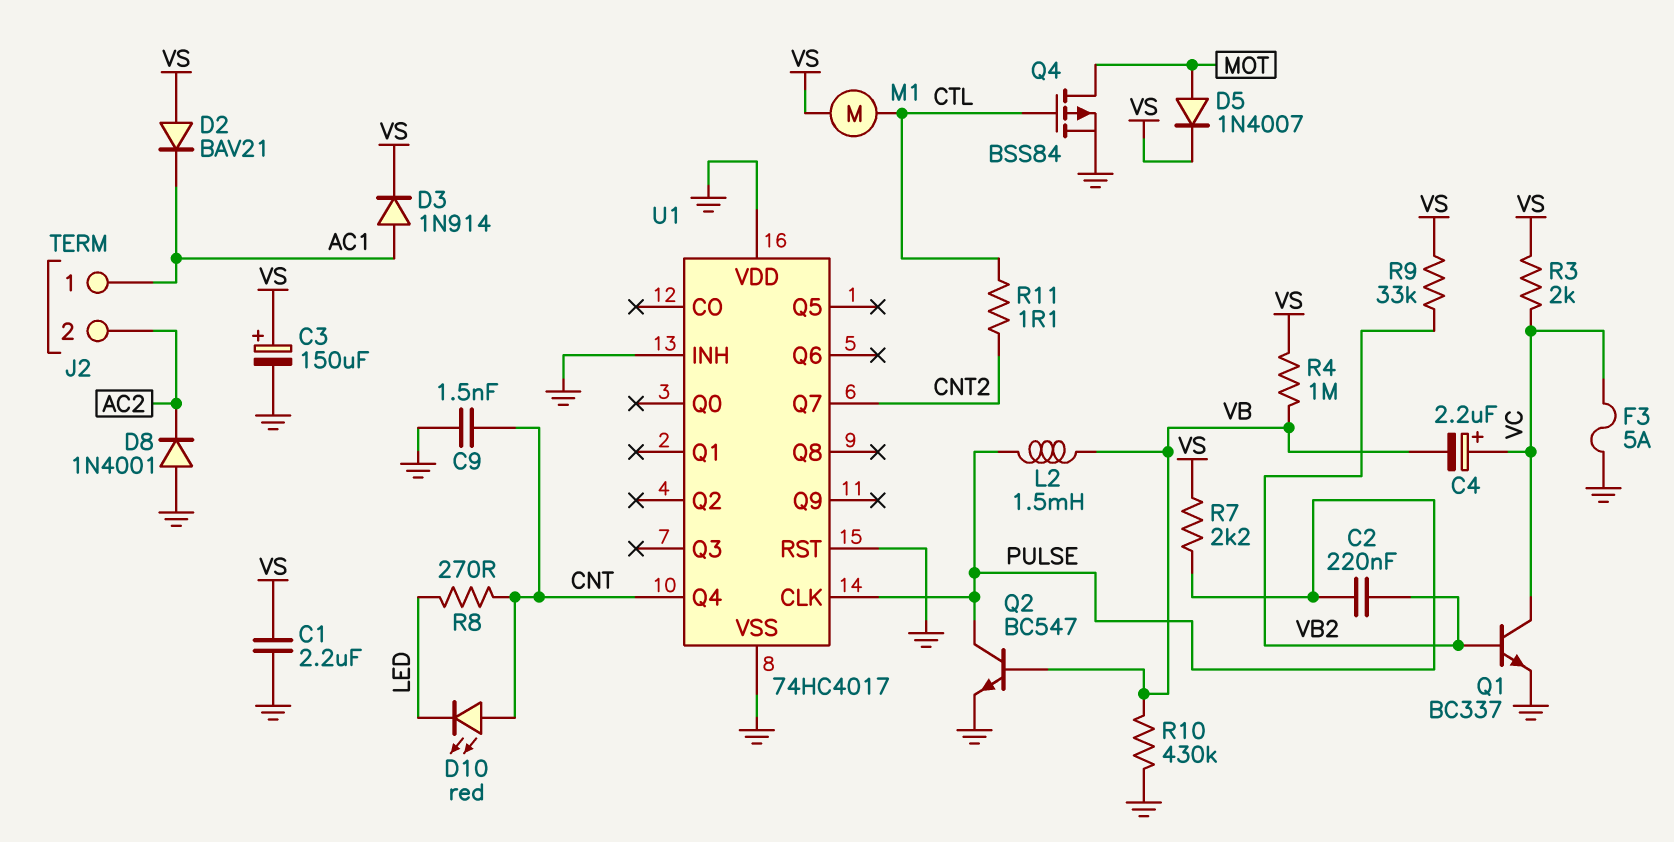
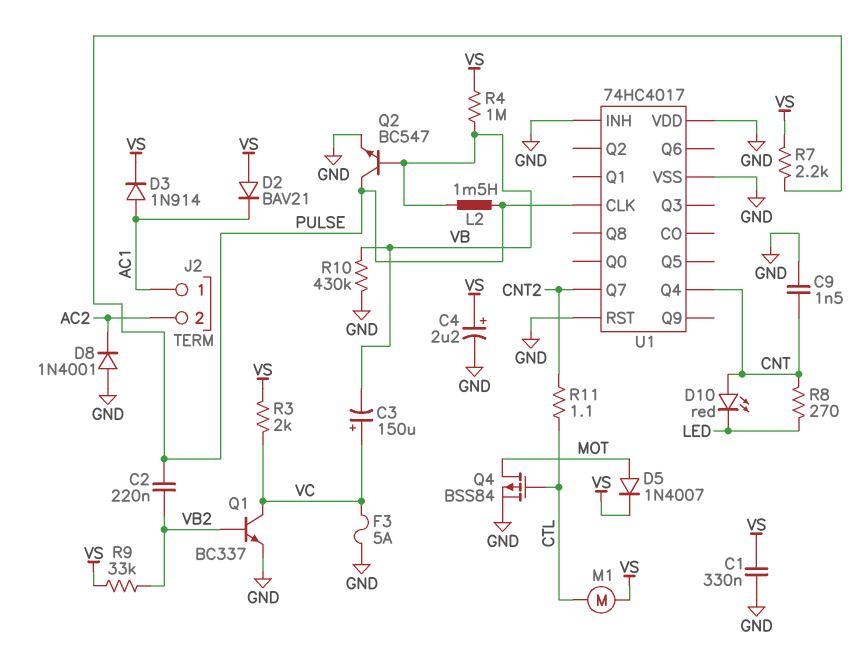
C1: 2.2uF (GND, VS) -> 330nF (GND, VS)
C3: 150uF (plus VS, minus GND) -> 150uF (plus VC, minus VB)
C4: 2.2uF (plus VC, minus VB) -> 2.2uF (plus VS, minus GND)

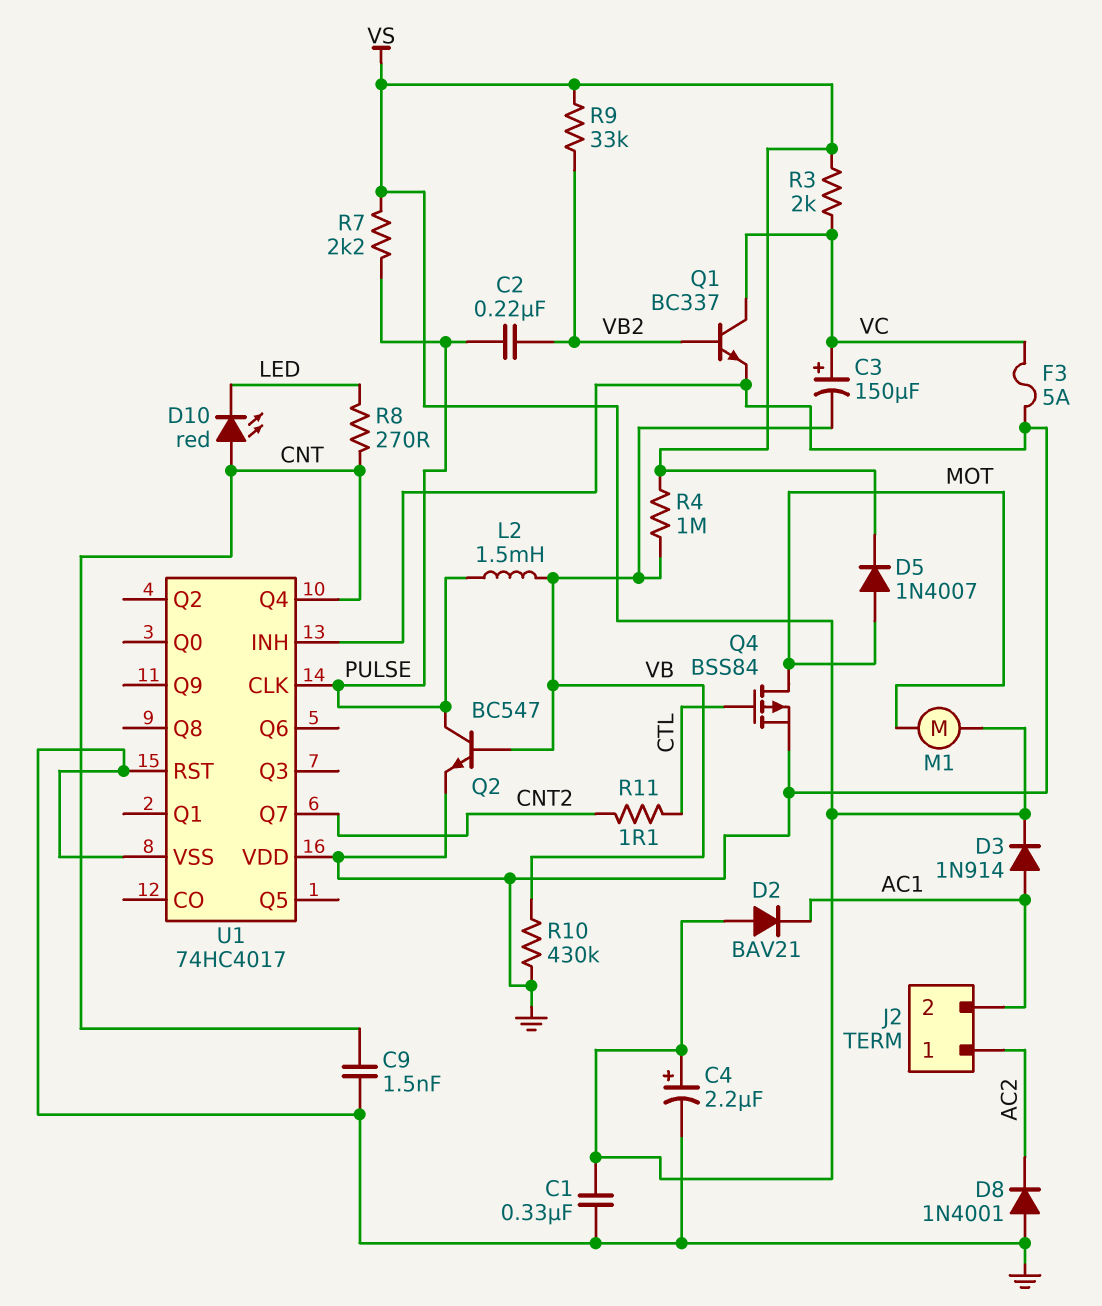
J2 pin 1: AC1 -> AC2
J2 pin 2: AC2 -> AC1
M1: motor (CTL, VS) -> motor (MOT, VS)

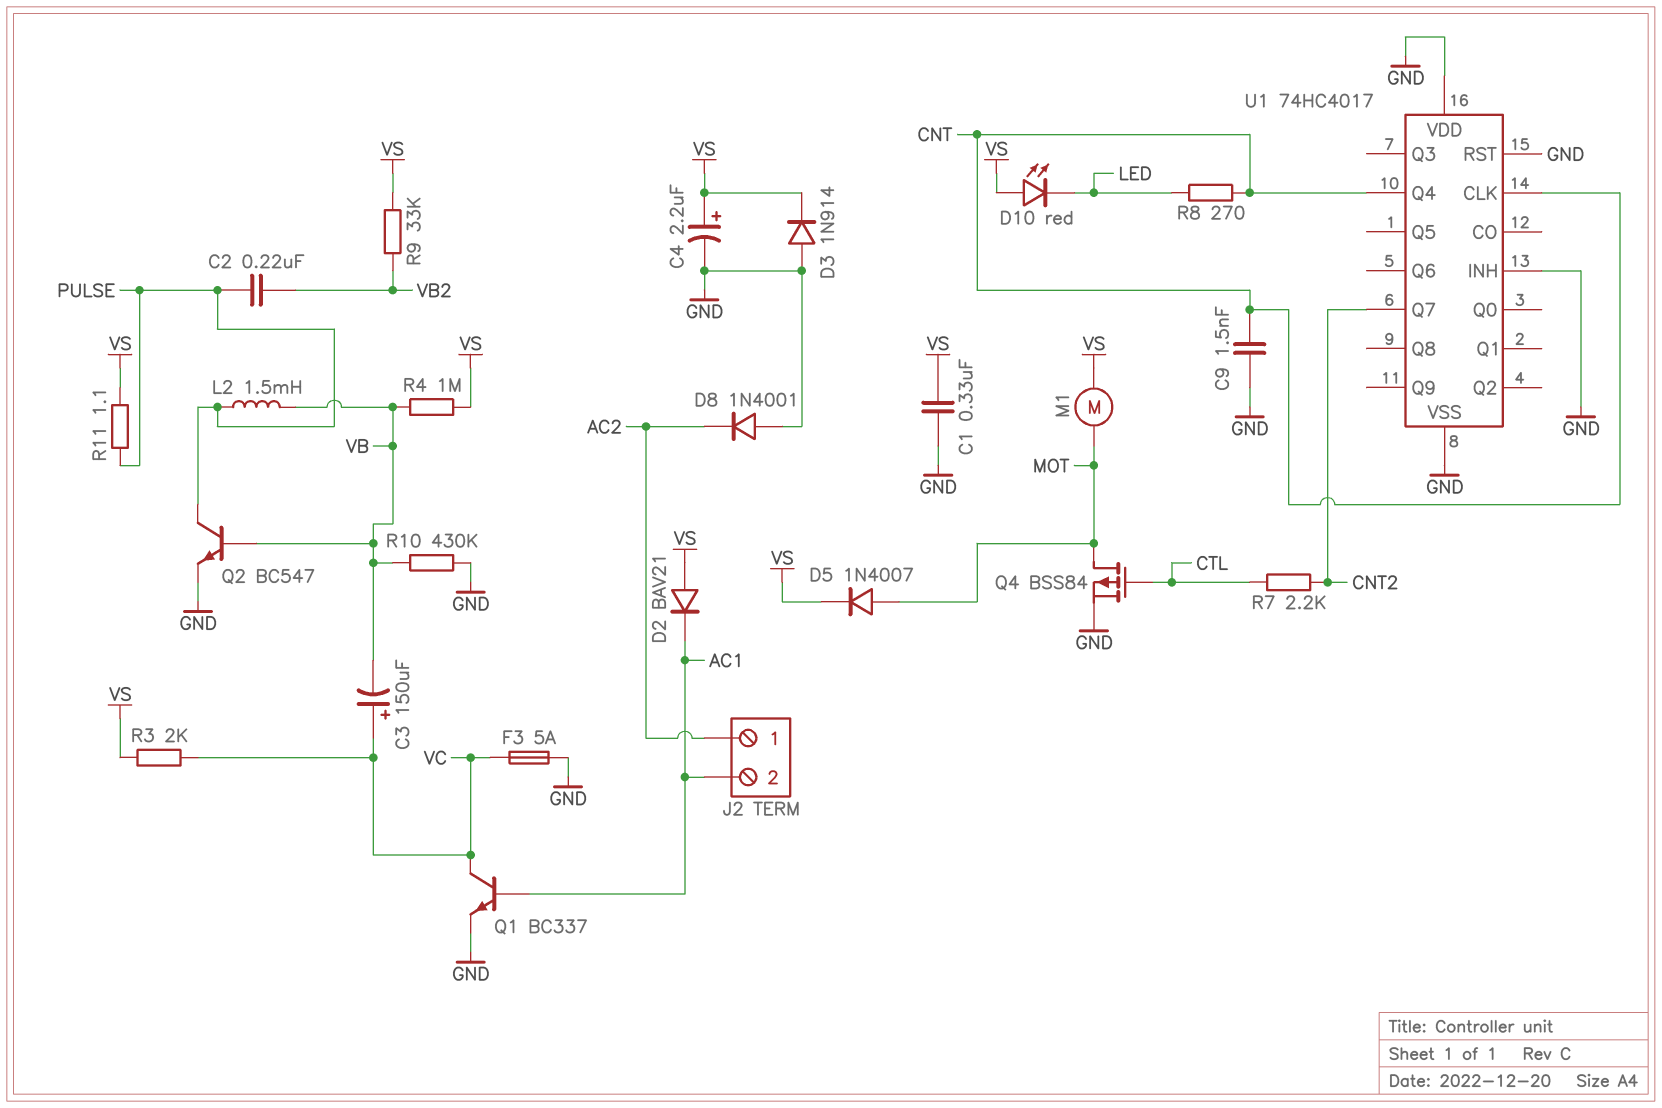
D3: diode 1N914 (A AC1, K VS) -> diode 1N914 (A GND, K VS)
D10: LED red (A CNT, K LED) -> LED red (A VS, K LED)
Q1: NPN BC337 (B VB2, C VC, E GND) -> NPN BC337 (B AC1, C VC, E GND)
R7: 2.2k (PULSE, VS) -> 2.2k (CNT2, CTL)
R11: 1.1 (CNT2, CTL) -> 1.1 (PULSE, VS)
U1 pin CLK: PULSE -> CNT

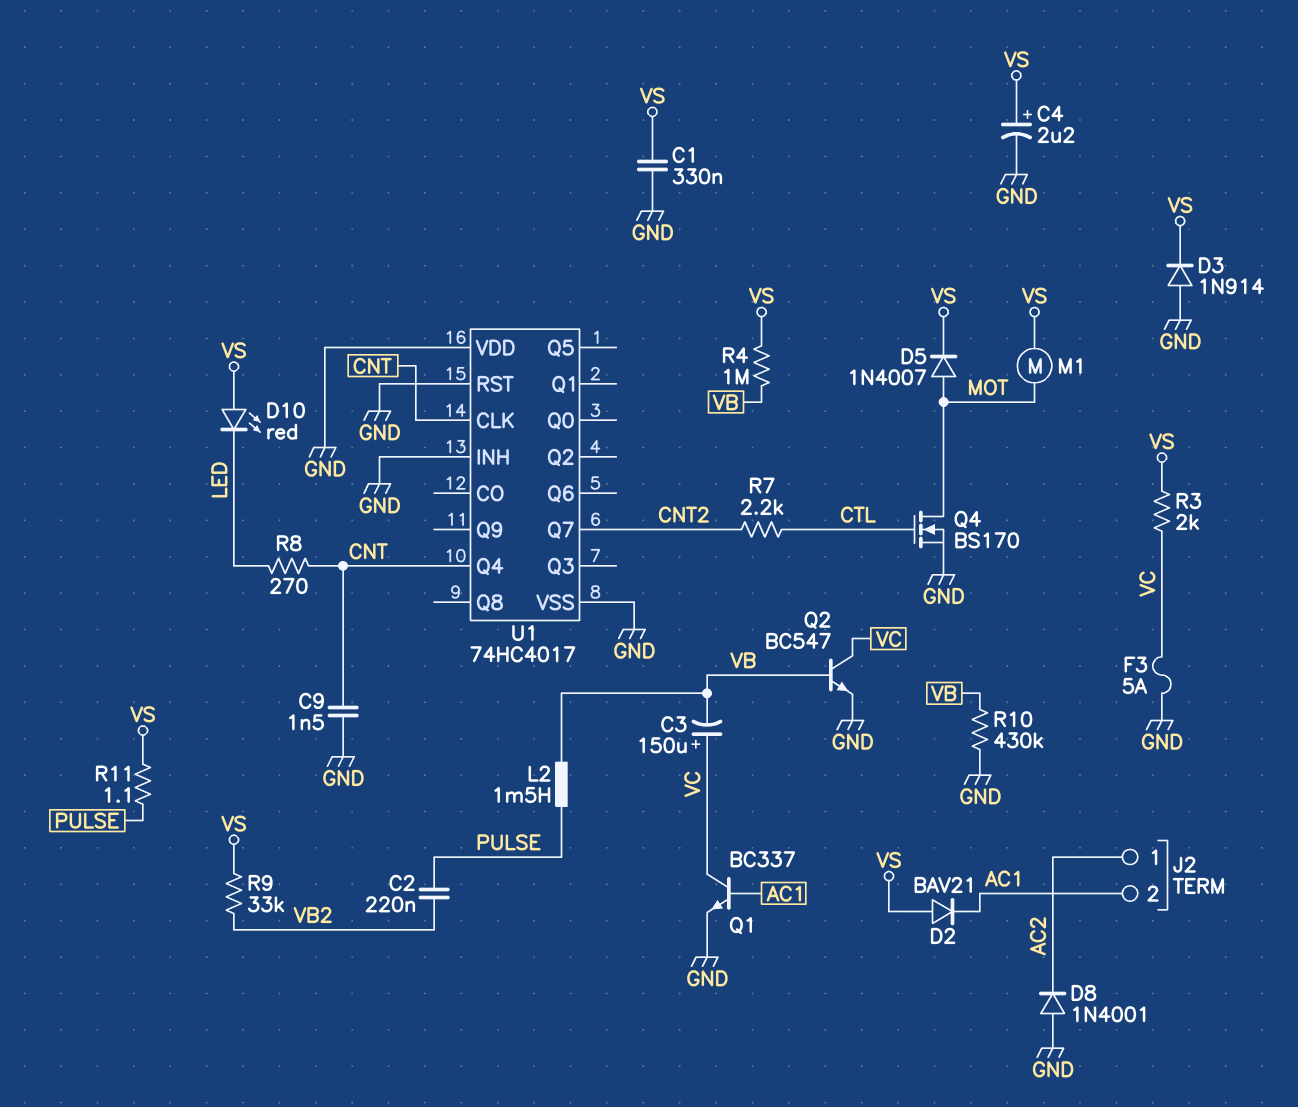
Q2: NPN BC547 (B VB, C PULSE, E GND) -> NPN BC547 (B VB, C VC, E GND)
Q4: PMOS BSS84 (G CTL, D MOT, S GND) -> NMOS BS170 (G CTL, D MOT, S GND)

